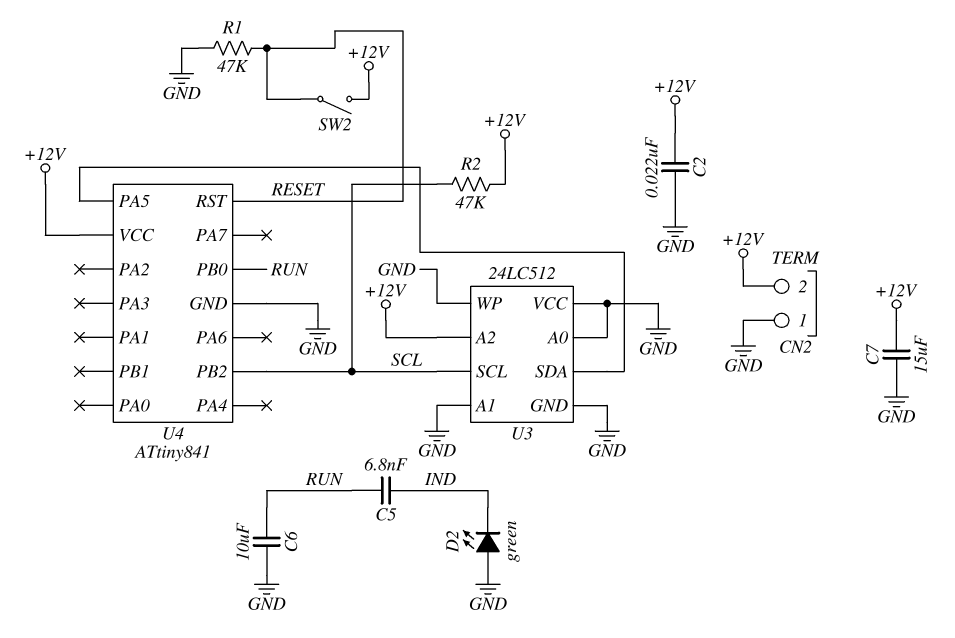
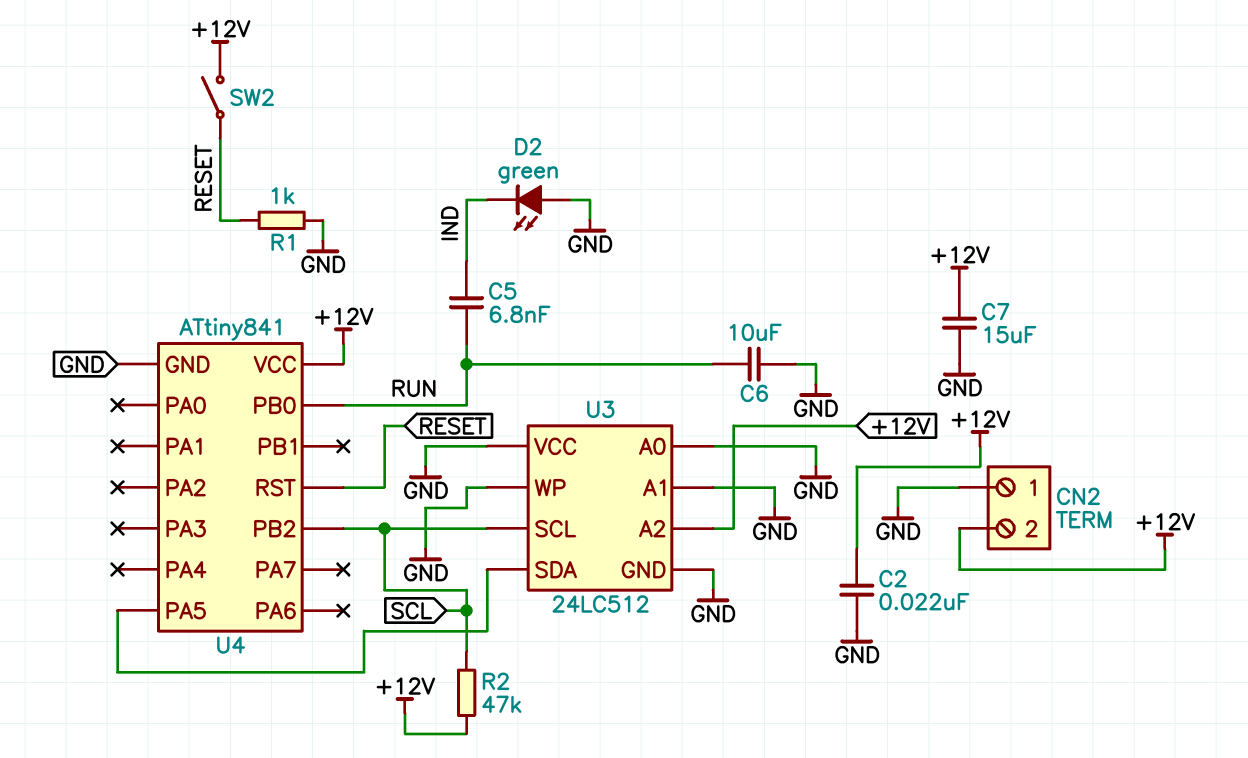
R1: 47k (GND, RESET) -> 1k (GND, RESET)

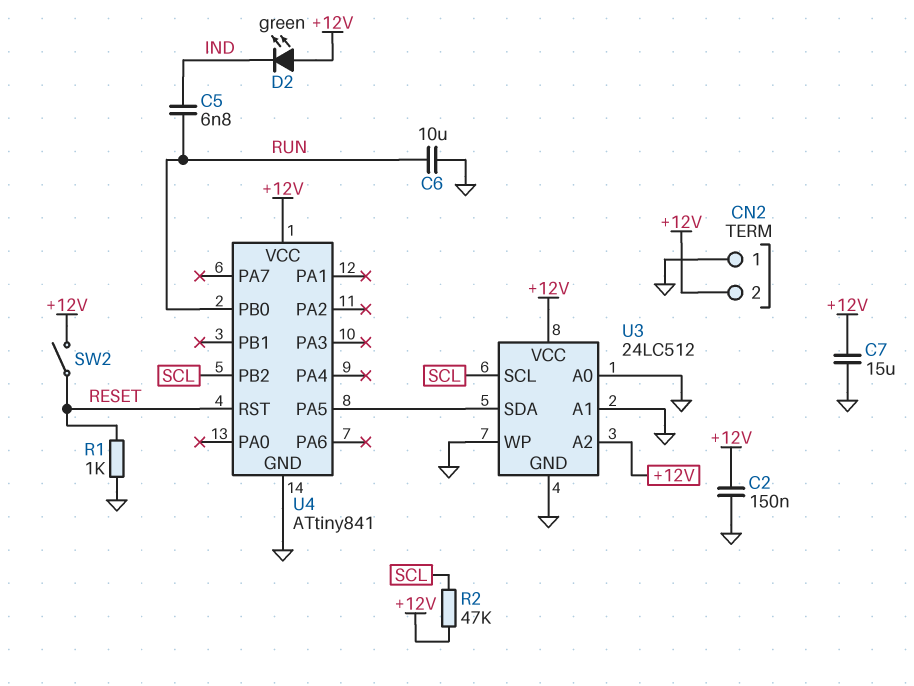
C2: 22nF (+12V, GND) -> 150nF (+12V, GND)
D2: LED green (A GND, K IND) -> LED green (A +12V, K IND)
U3 pin VCC: GND -> +12V

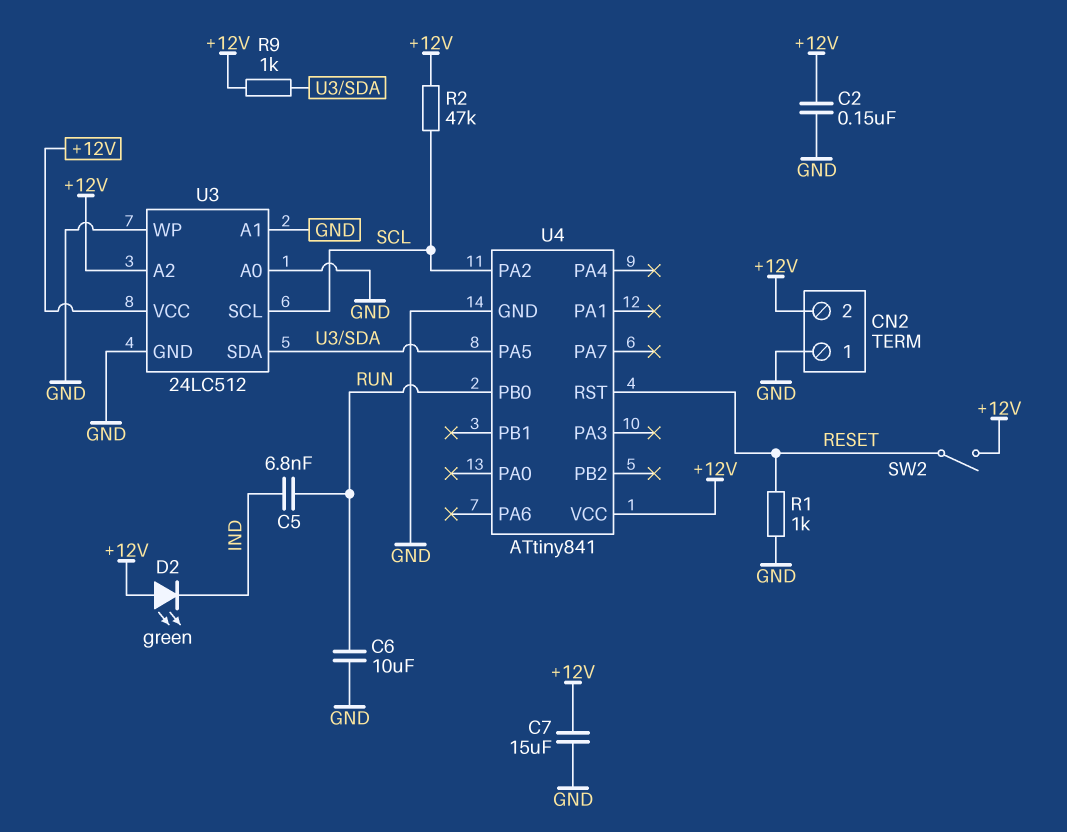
R9: none -> 1k (+12V, U3/SDA)
U4 pin PA2: none -> SCL
U4 pin PB2: SCL -> none

